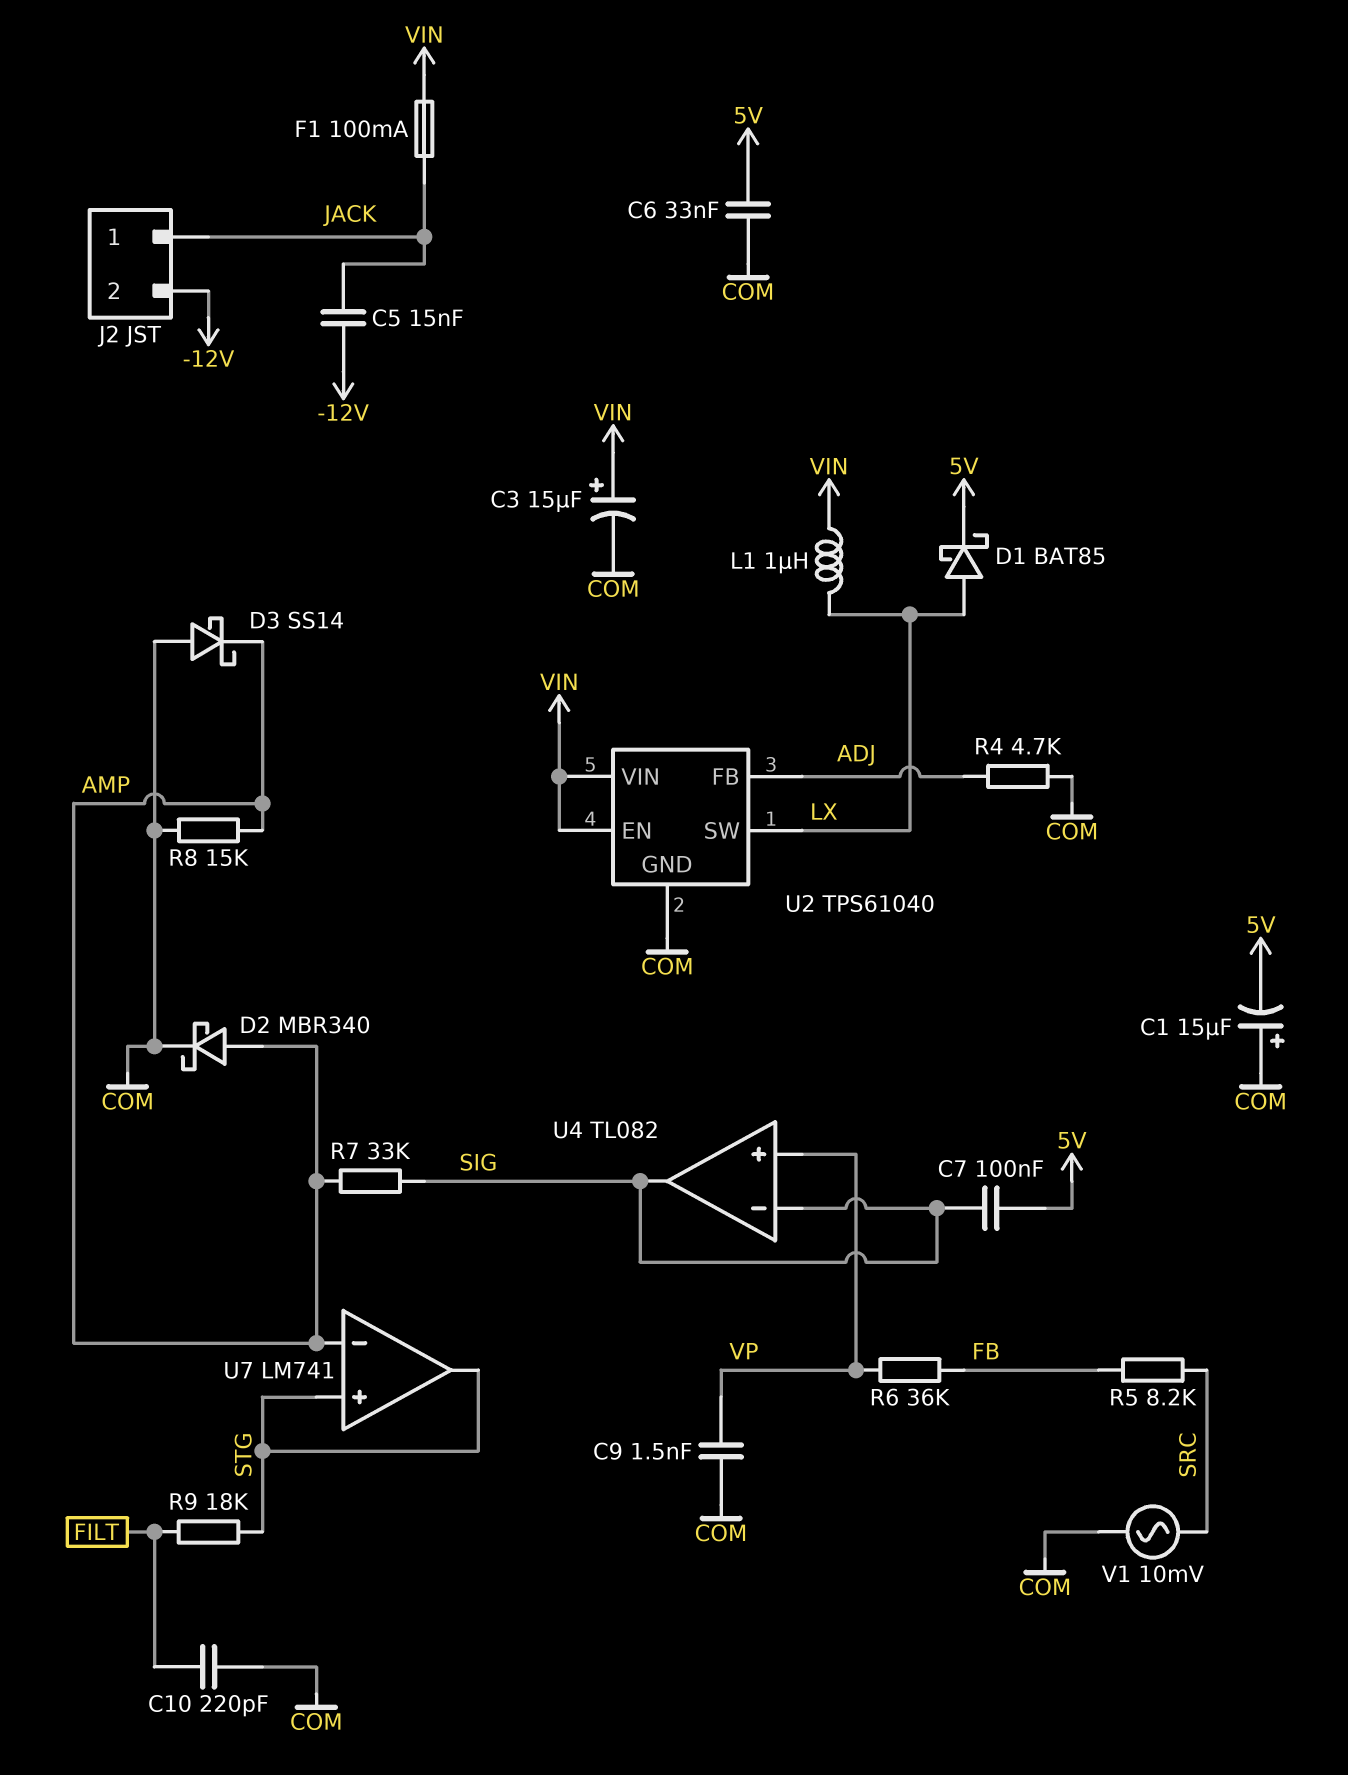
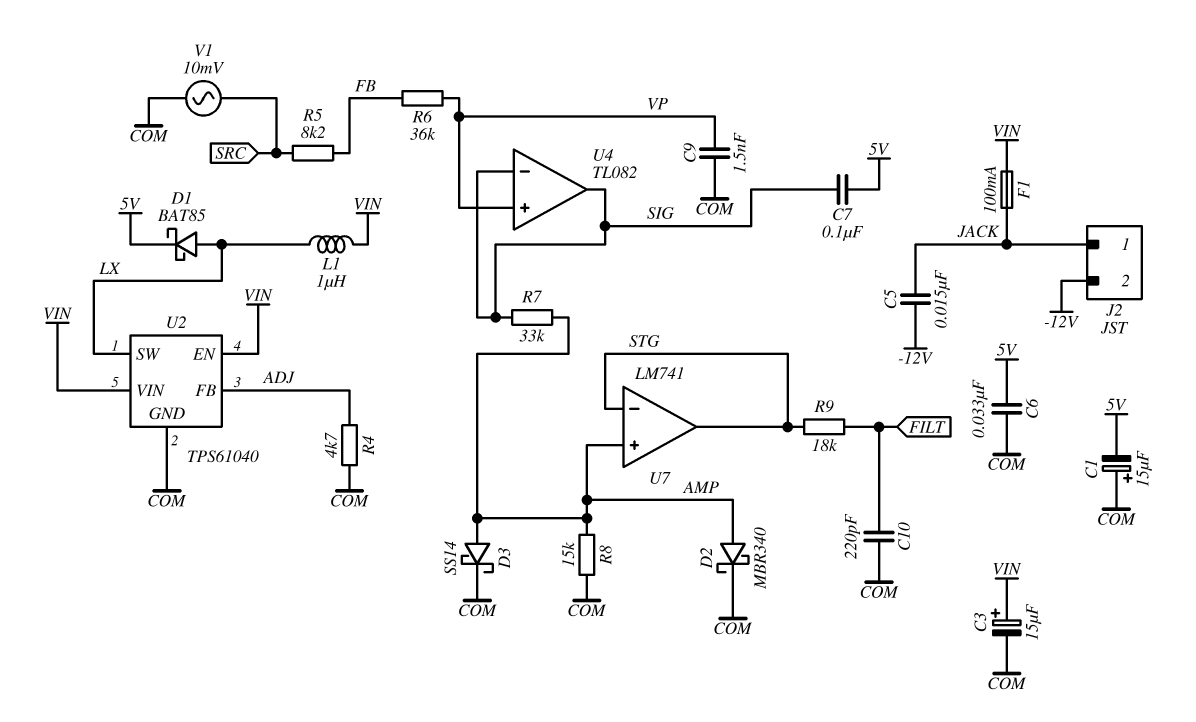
D3: schottky SS14 (A COM, K AMP) -> schottky SS14 (A AMP, K COM)
U7 pin in+: STG -> AMP
U7 pin in-: AMP -> STG

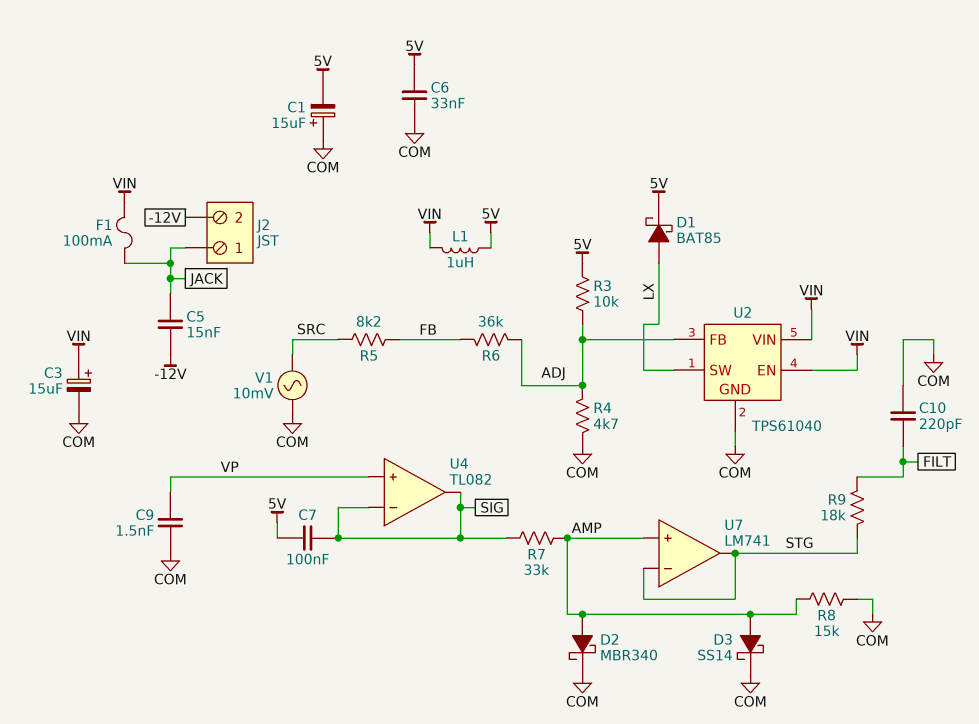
L1: 1uH (LX, VIN) -> 1uH (5V, VIN)
R3: none -> 10k (5V, ADJ)
R6: 36k (FB, VP) -> 36k (ADJ, FB)

